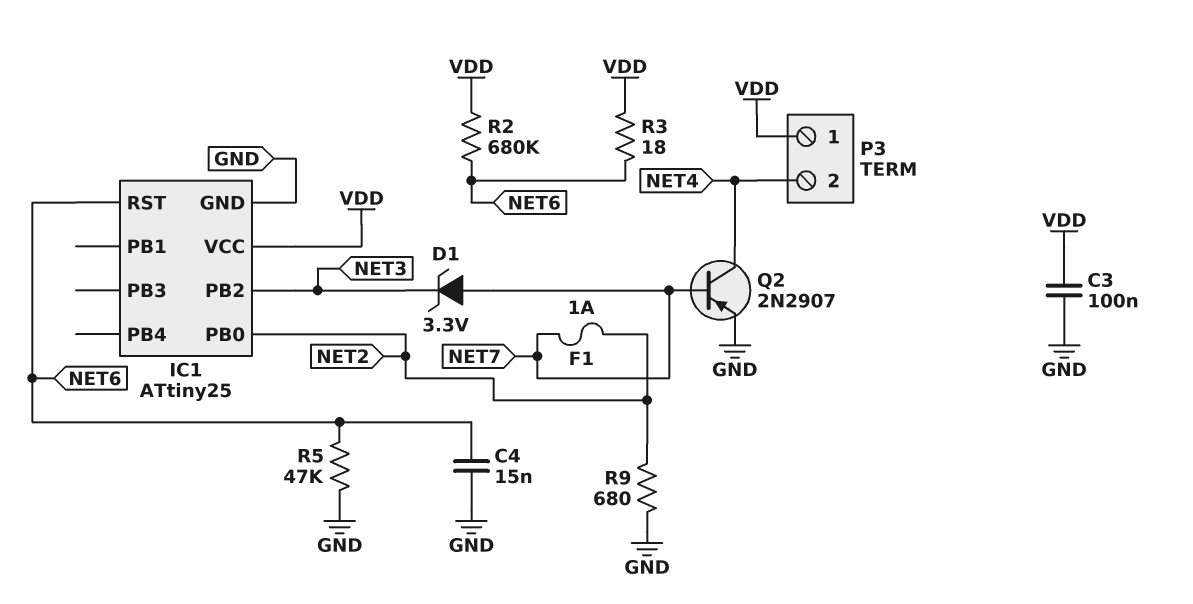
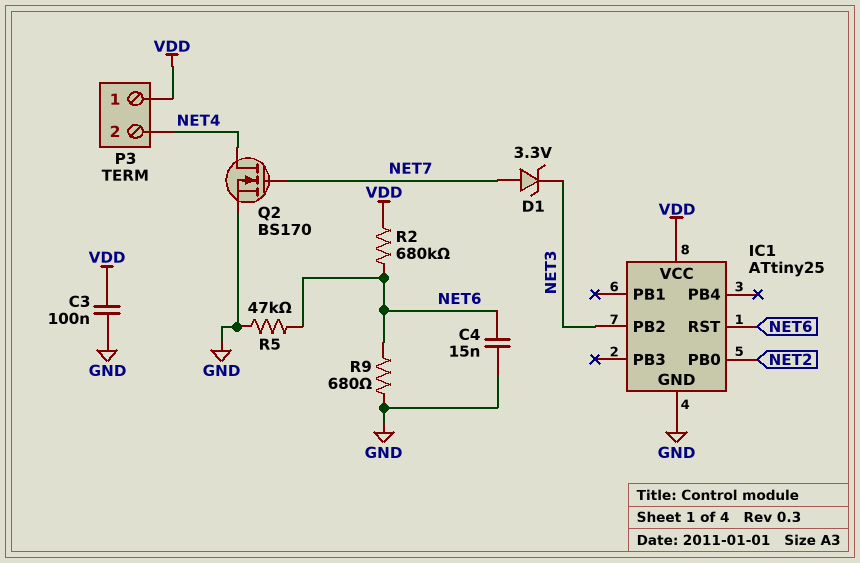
F1: 1A (NET2, NET7) -> none
Q2: PNP 2N2907 (B NET7, C NET4, E GND) -> NMOS BS170 (G NET7, D NET4, S GND)
R3: 18 (NET6, VDD) -> none
R9: 680 (GND, NET2) -> 680 (GND, NET6)

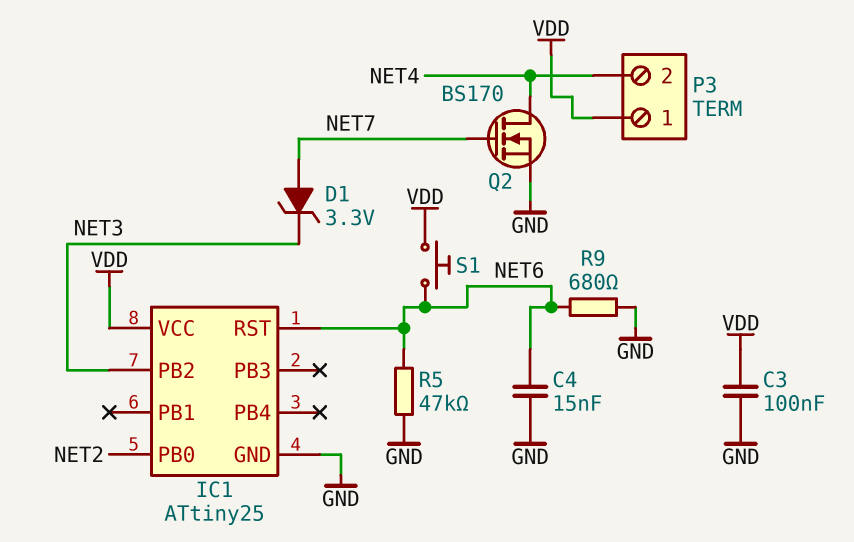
R2: 680k (NET6, VDD) -> none
S1: none -> button (NET6, VDD)

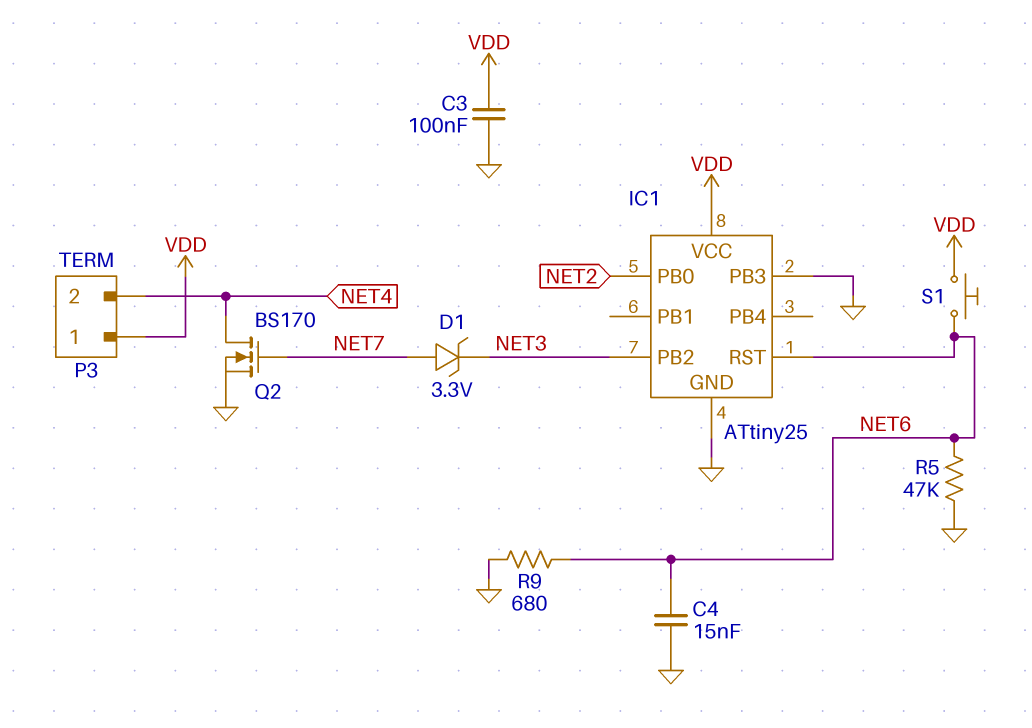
IC1 pin PB3: none -> GND

